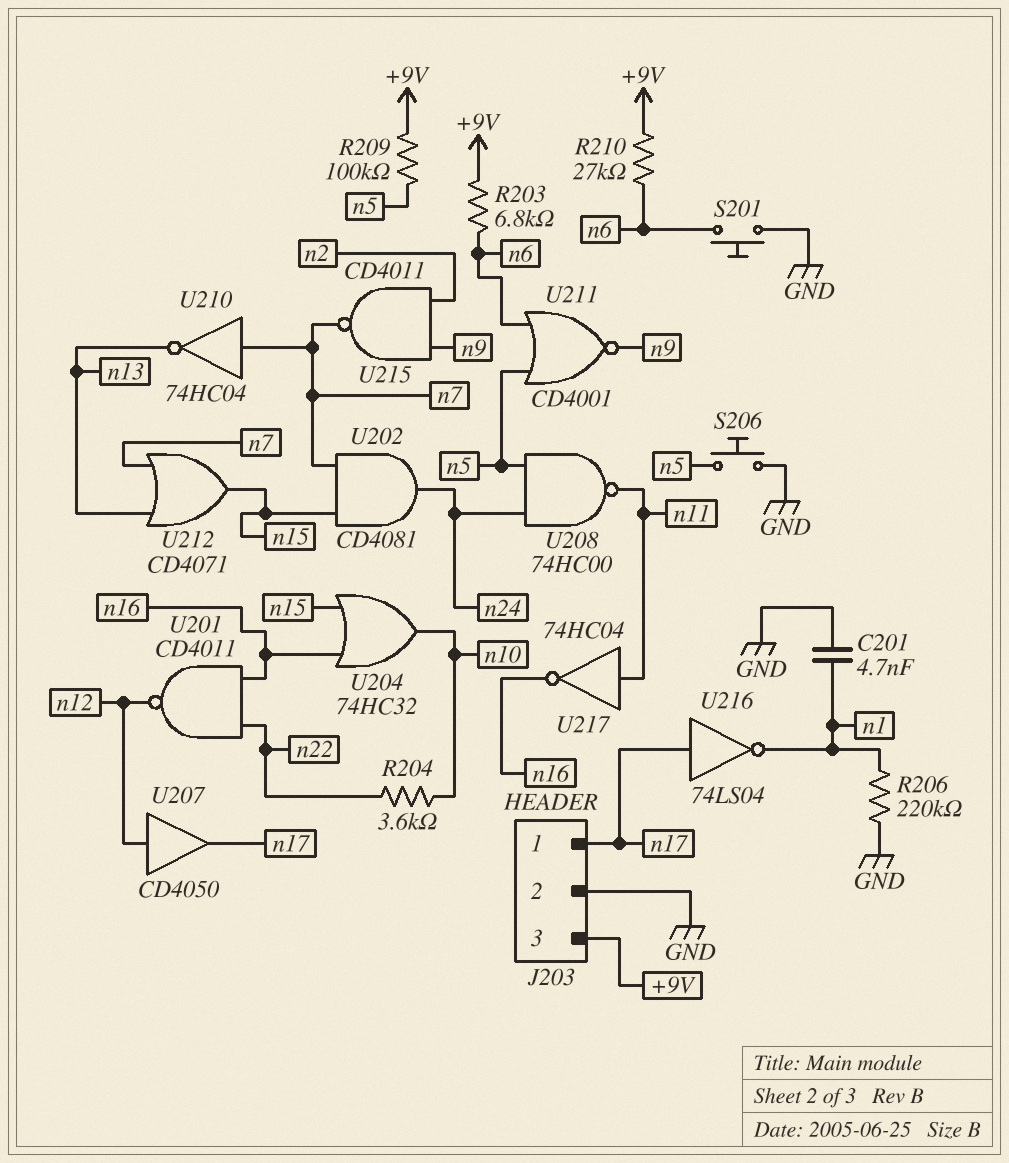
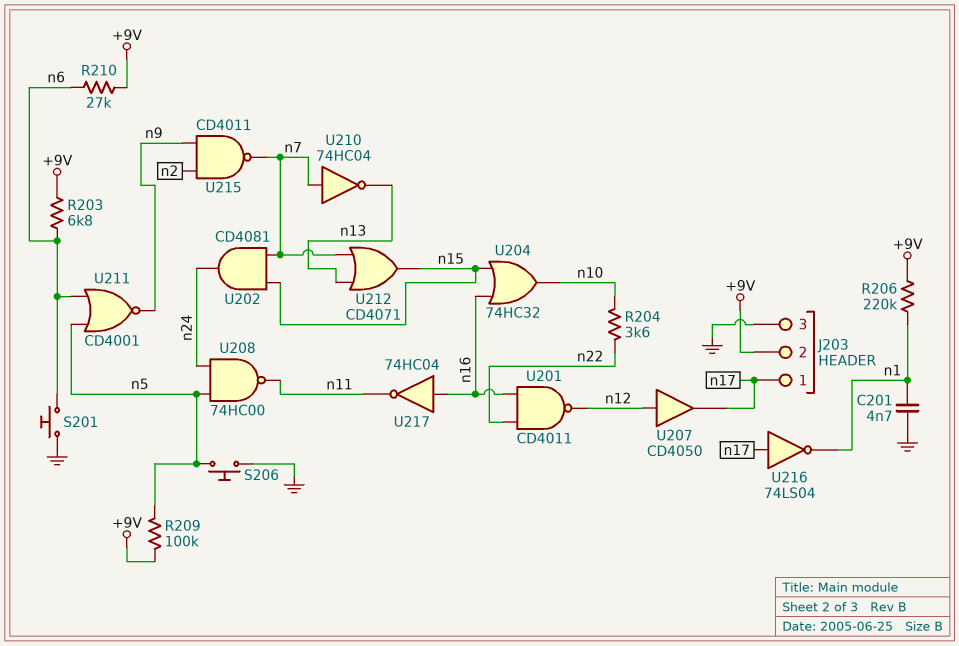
J203 pin 2: GND -> +9V
J203 pin 3: +9V -> GND
R206: 220k (GND, n1) -> 220k (+9V, n1)
U217: NOT 74HC04 (in n11, out n16) -> NOT 74HC04 (in n16, out n11)

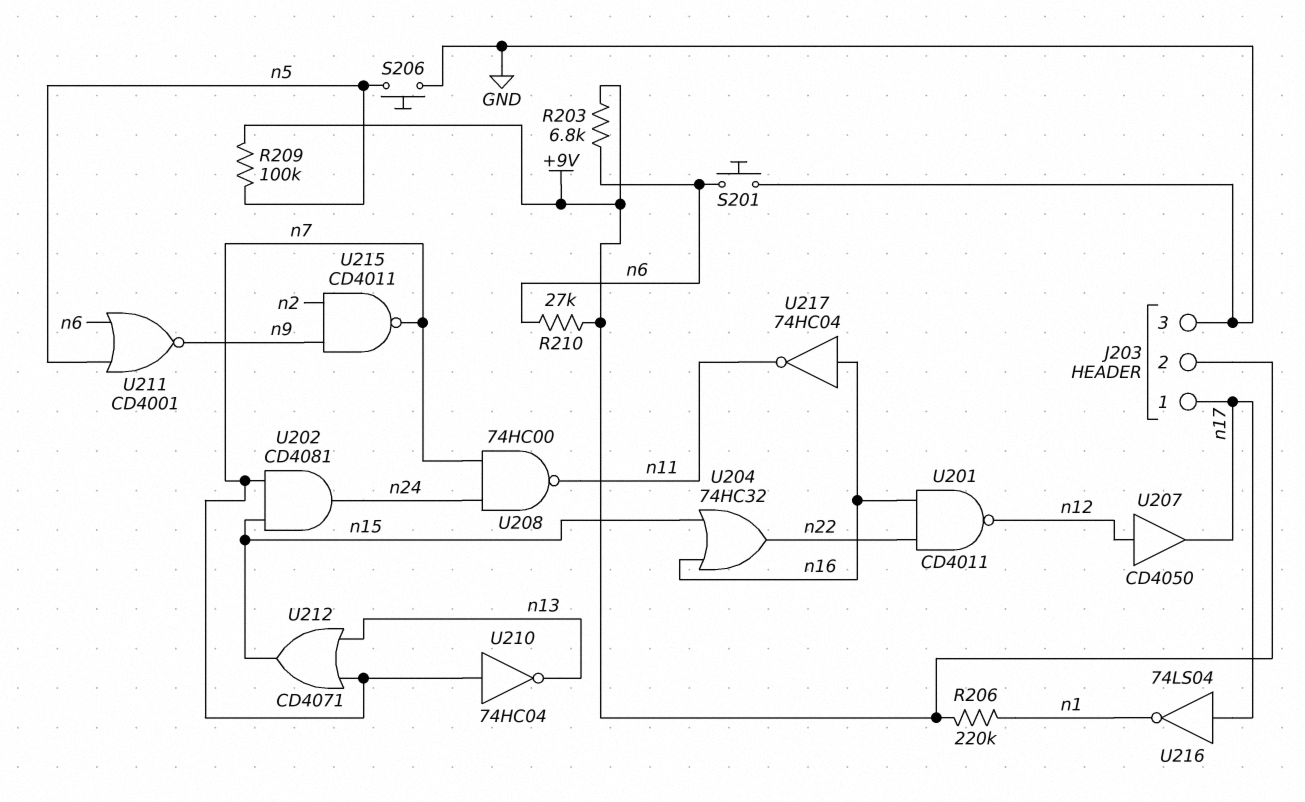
C201: 4.7nF (GND, n1) -> none
R204: 3.6k (n10, n22) -> none
U204: OR 74HC32 (in n15, in n16, out n10) -> OR 74HC32 (in n15, in n16, out n22)
U208: NAND 74HC00 (in n5, in n24, out n11) -> NAND 74HC00 (in n7, in n24, out n11)

